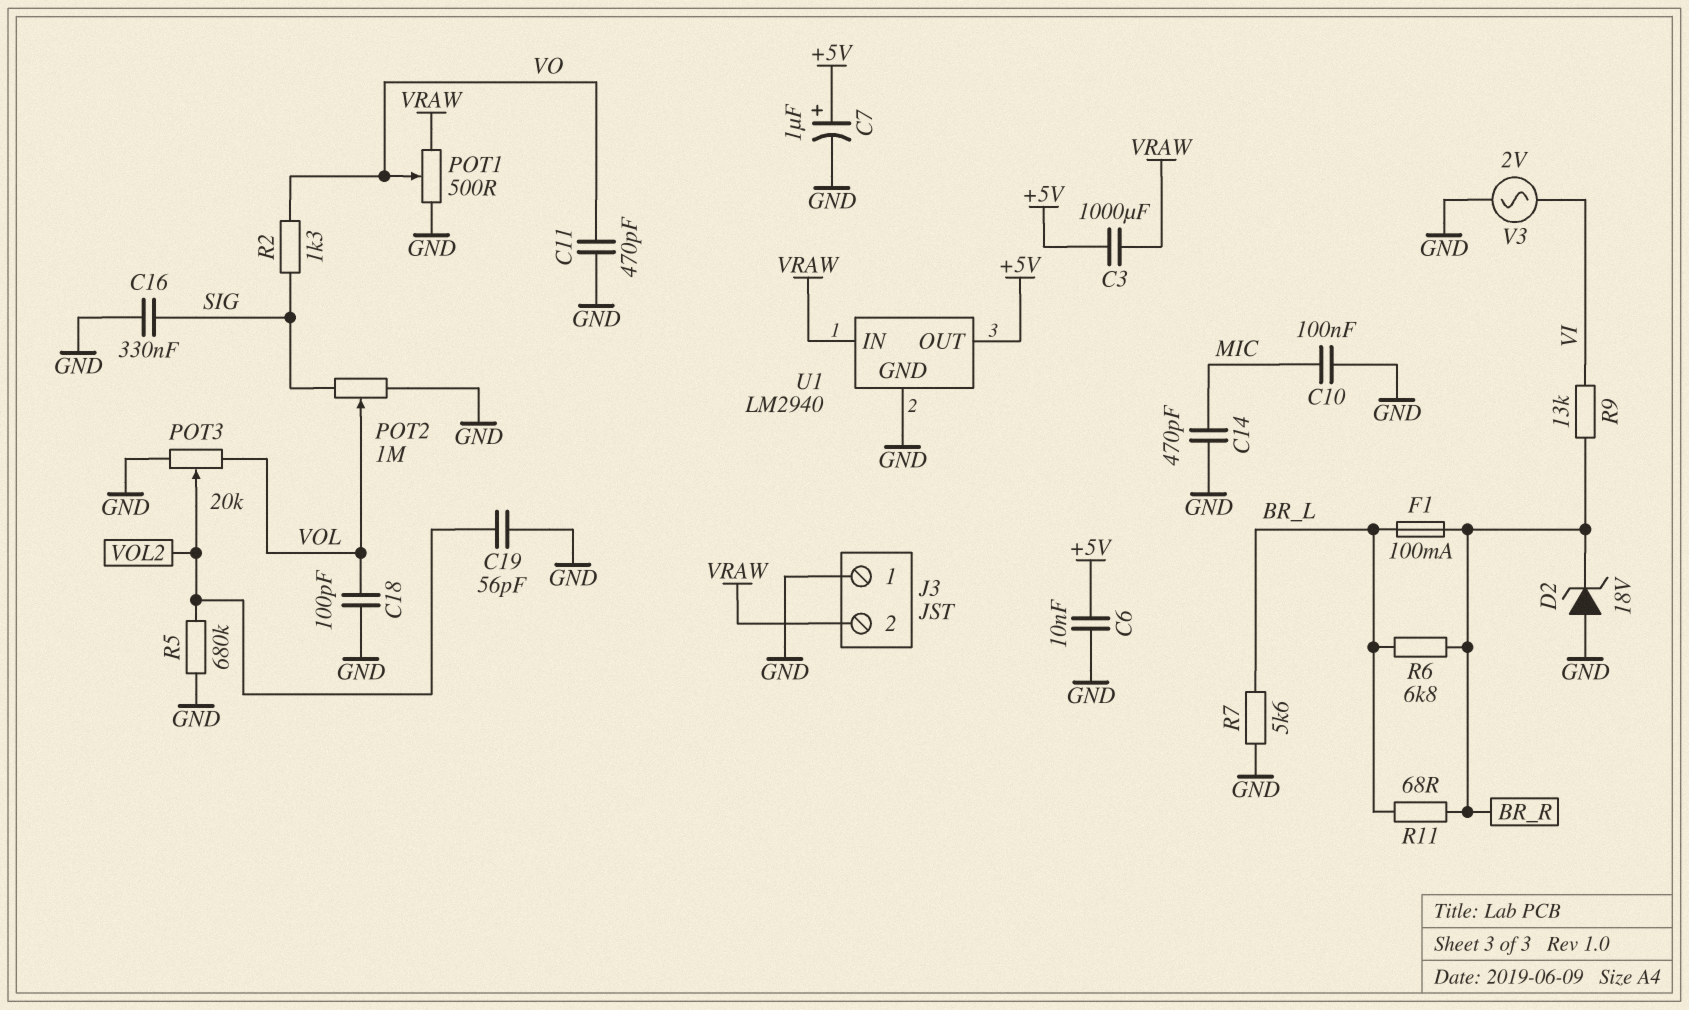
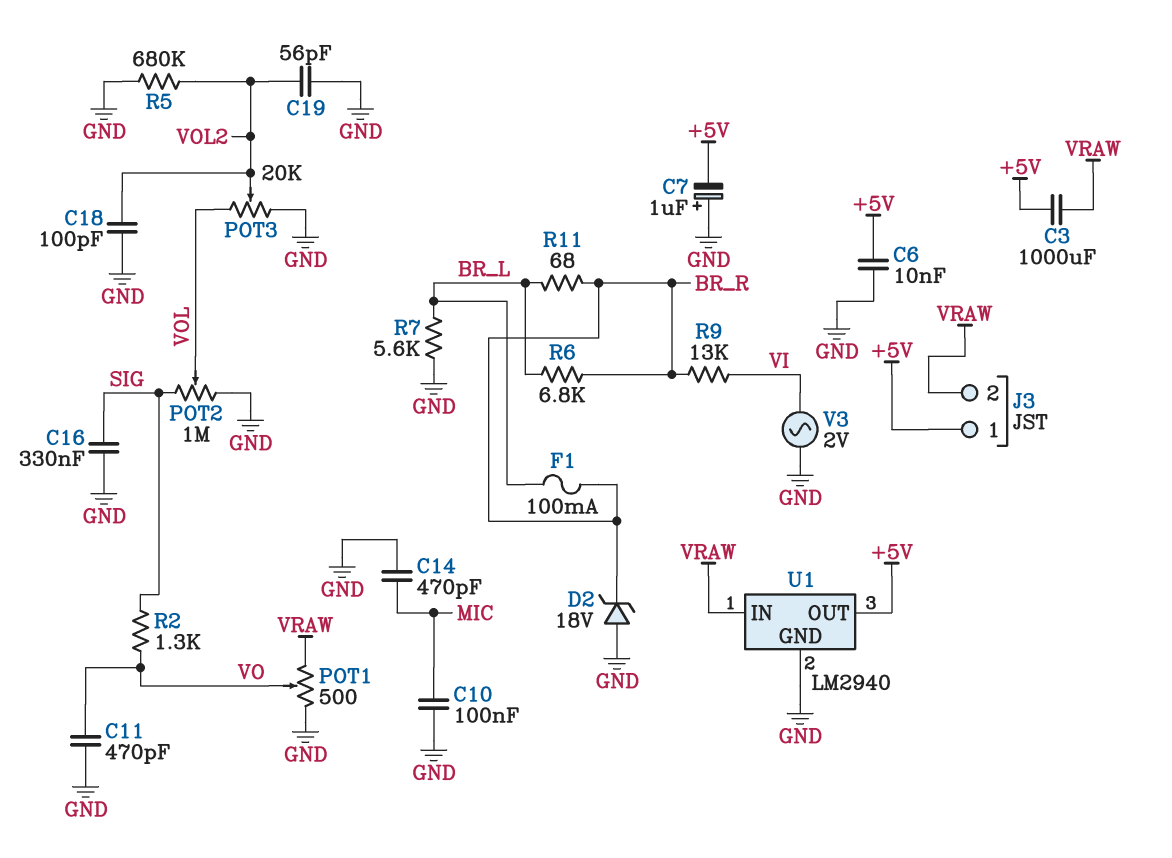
C7: 1uF (plus +5V, minus GND) -> 1uF (plus GND, minus +5V)
C18: 100pF (GND, VOL) -> 100pF (GND, VOL2)
J3 pin 1: GND -> +5V

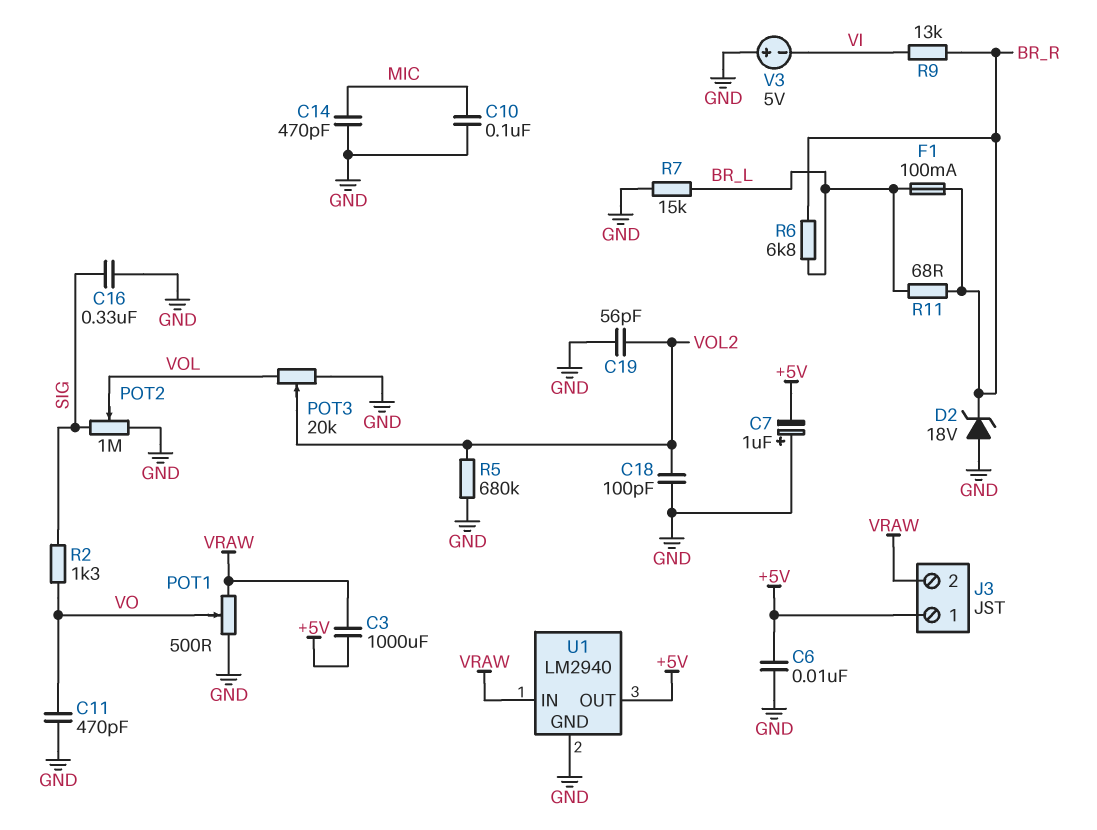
R7: 5.6k (BR_L, GND) -> 15k (BR_L, GND)
V3: AC 2V (GND, VI) -> 5V (plus GND, minus VI)

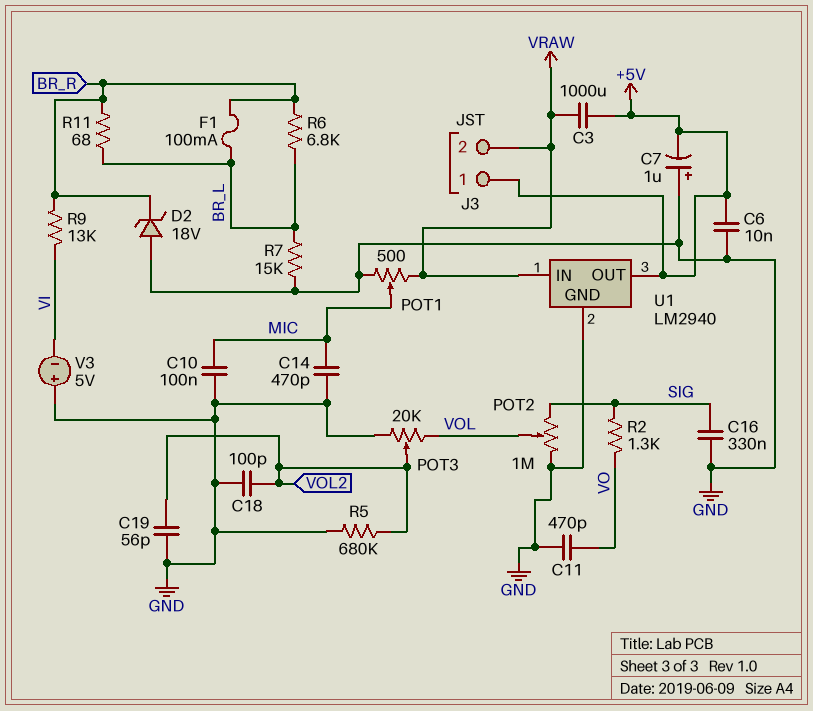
POT1: 500 (GND, VRAW, wiper VO) -> 500 (GND, VRAW, wiper MIC)

